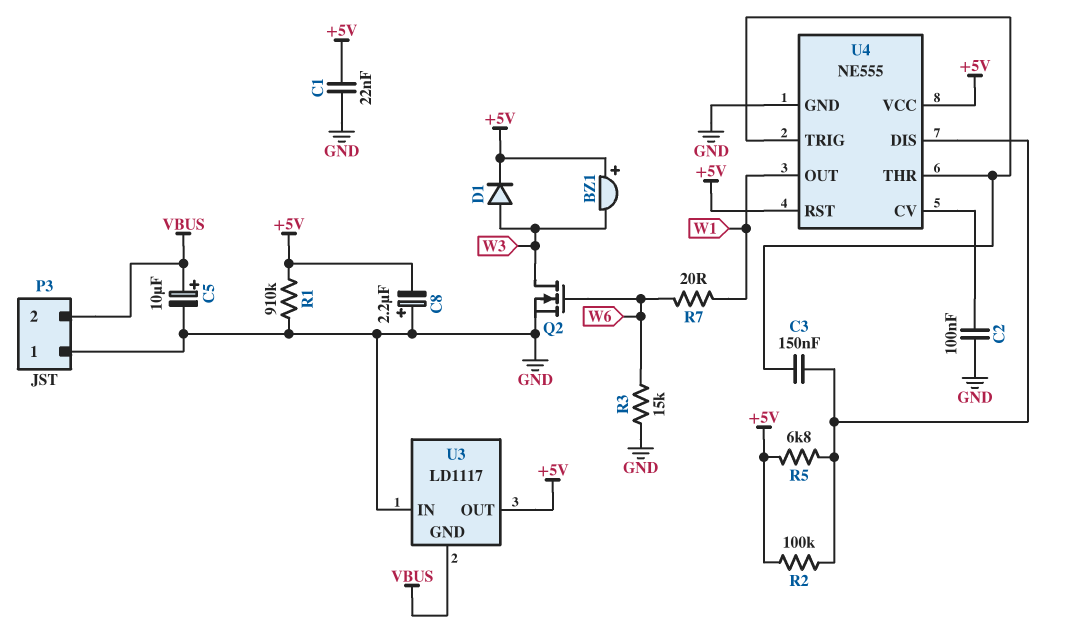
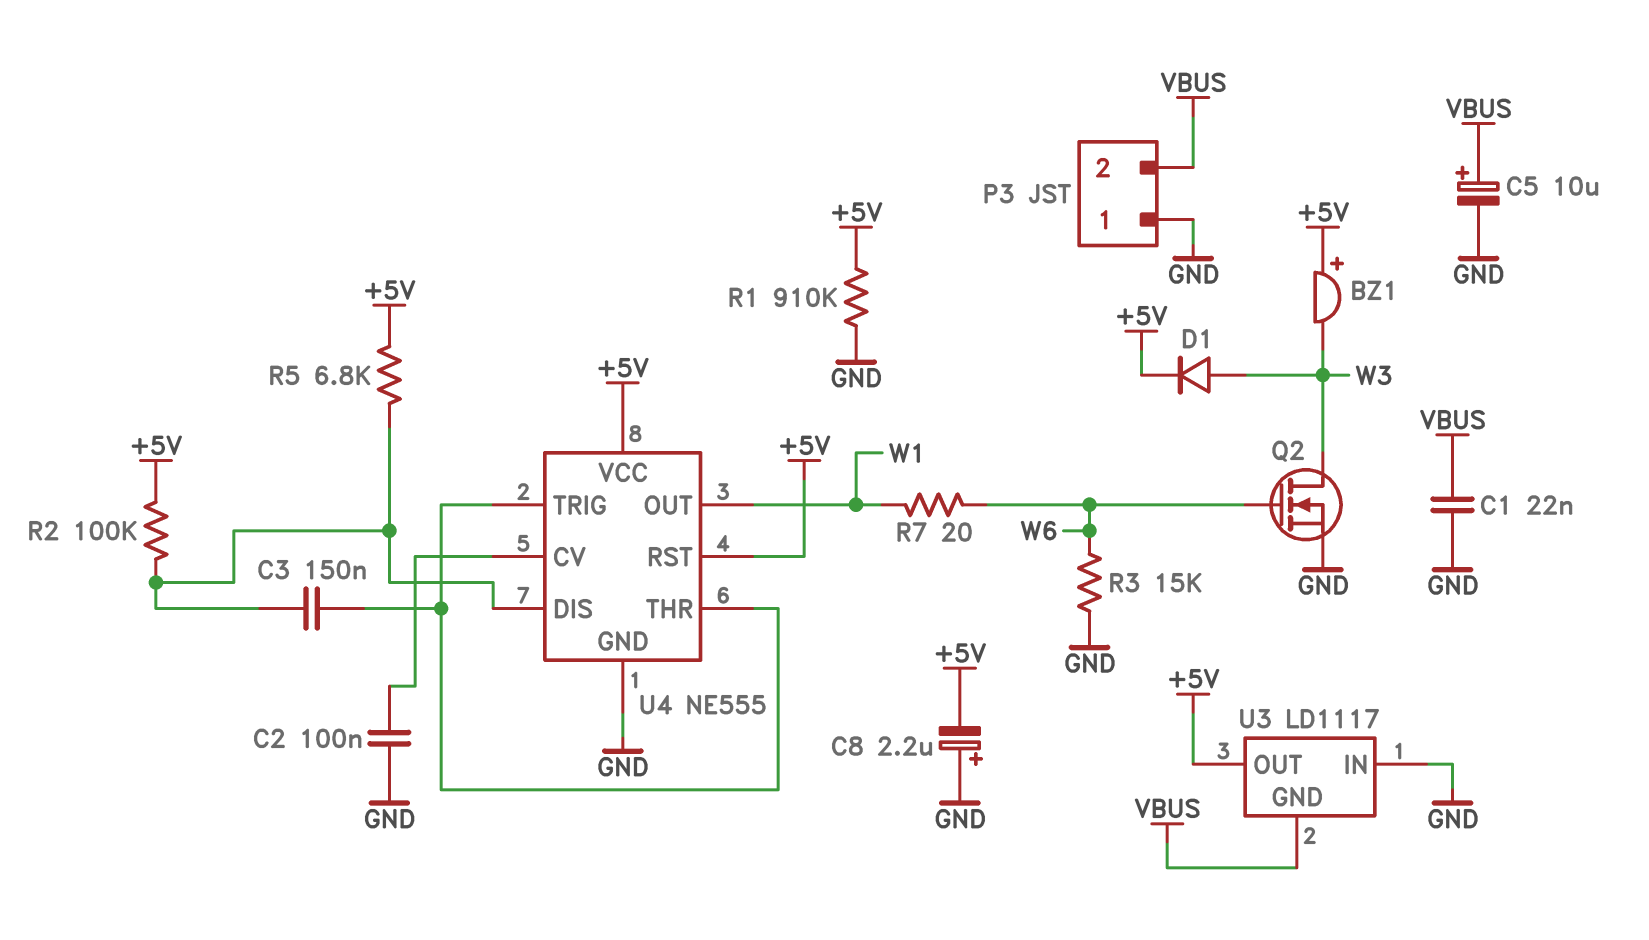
C1: 22nF (+5V, GND) -> 22nF (GND, VBUS)

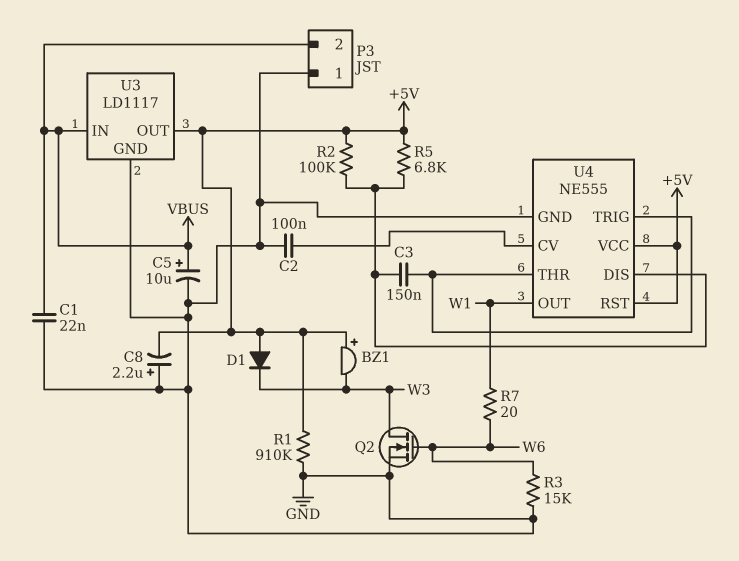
D1: diode (A W3, K +5V) -> diode (A +5V, K W3)
U3 pin GND: VBUS -> GND
U3 pin IN: GND -> VBUS

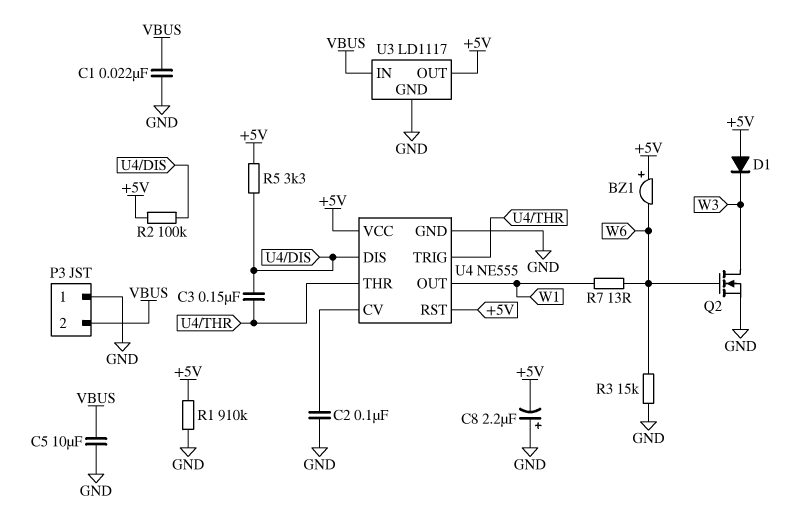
BZ1: buzzer (plus +5V, minus W3) -> buzzer (plus +5V, minus W6)
C5: 10uF (plus VBUS, minus GND) -> 10uF (GND, VBUS)
R5: 6.8k (+5V, U4/DIS) -> 3.3k (+5V, U4/DIS)
R7: 20 (W1, W6) -> 13 (W1, W6)

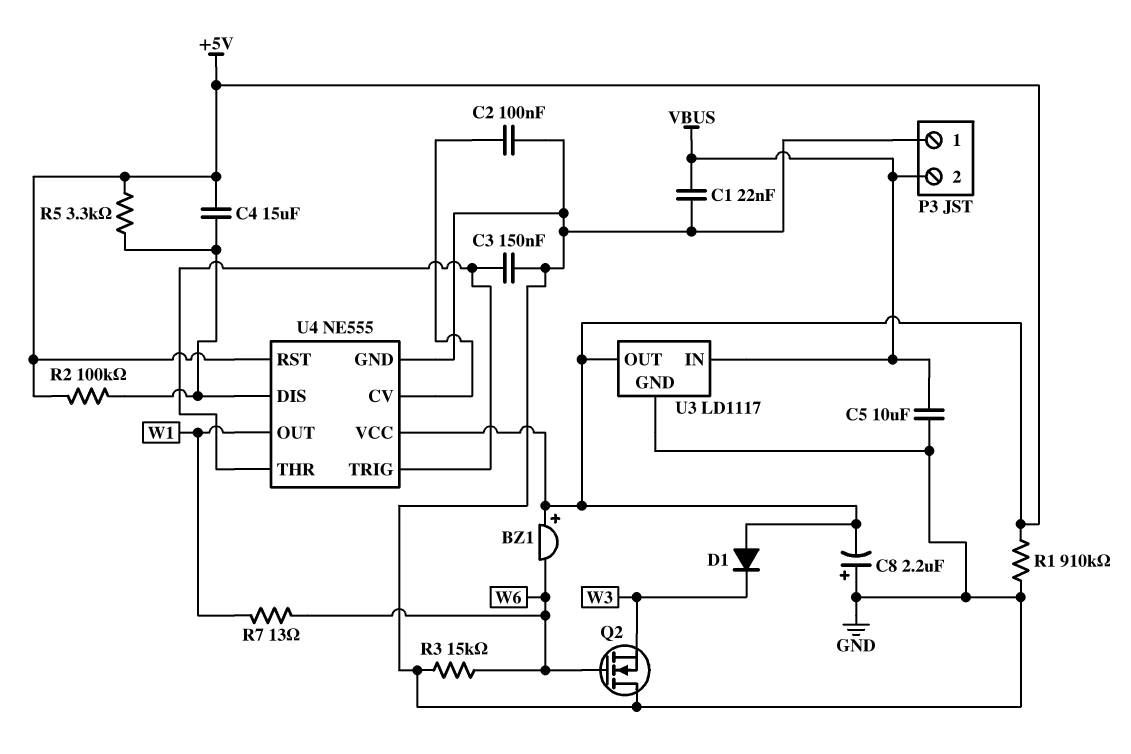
C3: 150nF (U4/DIS, U4/THR) -> 150nF (GND, U4/THR)
C4: none -> 15uF (+5V, U4/DIS)
Q2: NMOS (G W6, D W3, S GND) -> NMOS (G W6, D GND, S W3)

